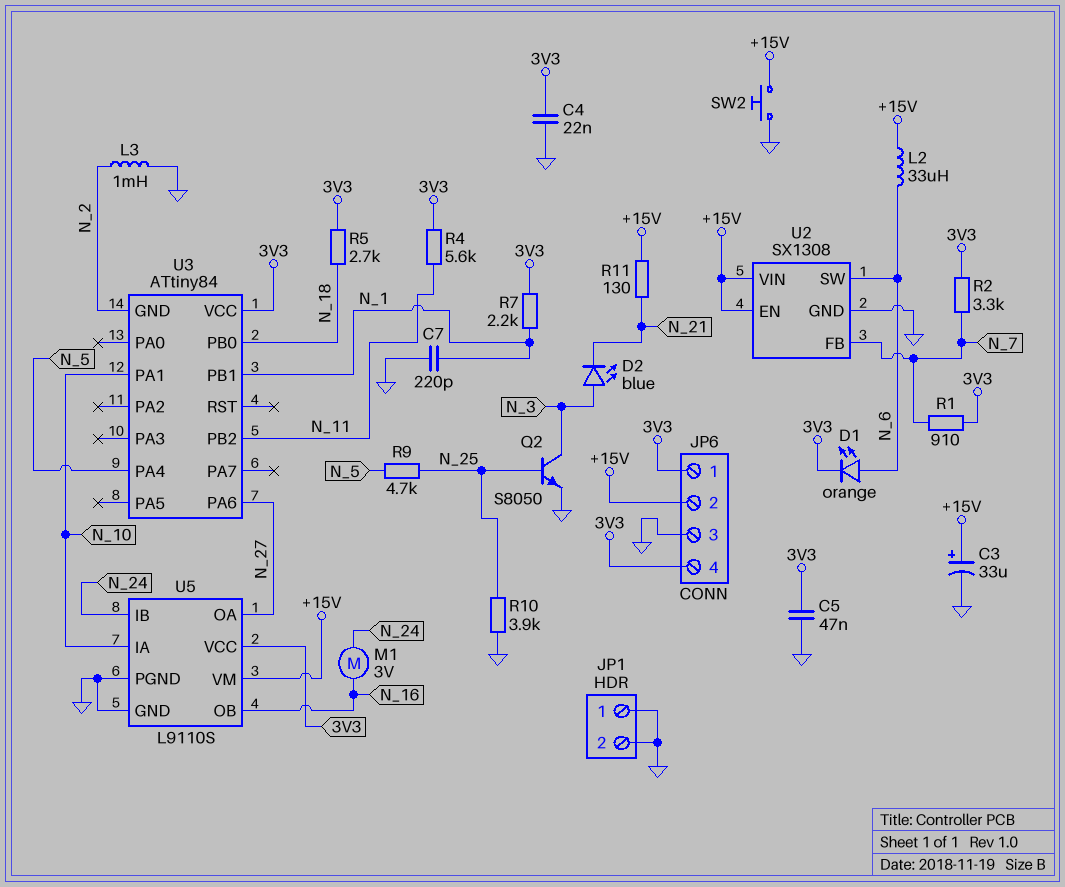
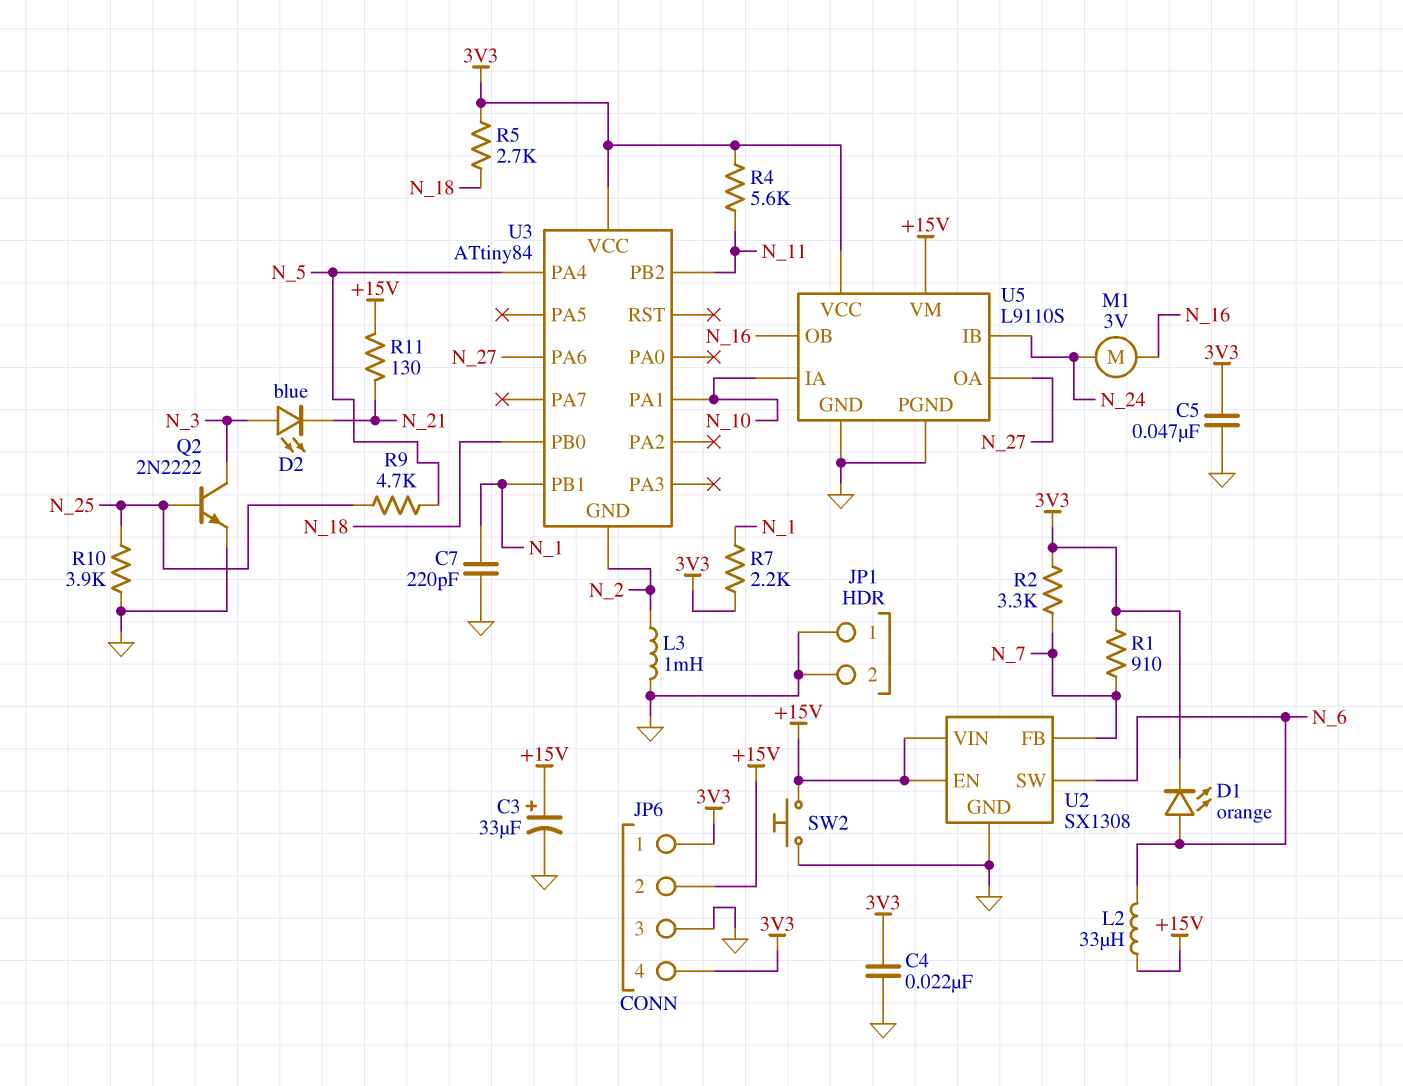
Q2: NPN S8050 (B N_25, C N_3, E GND) -> NPN 2N2222 (B N_25, C N_3, E GND)

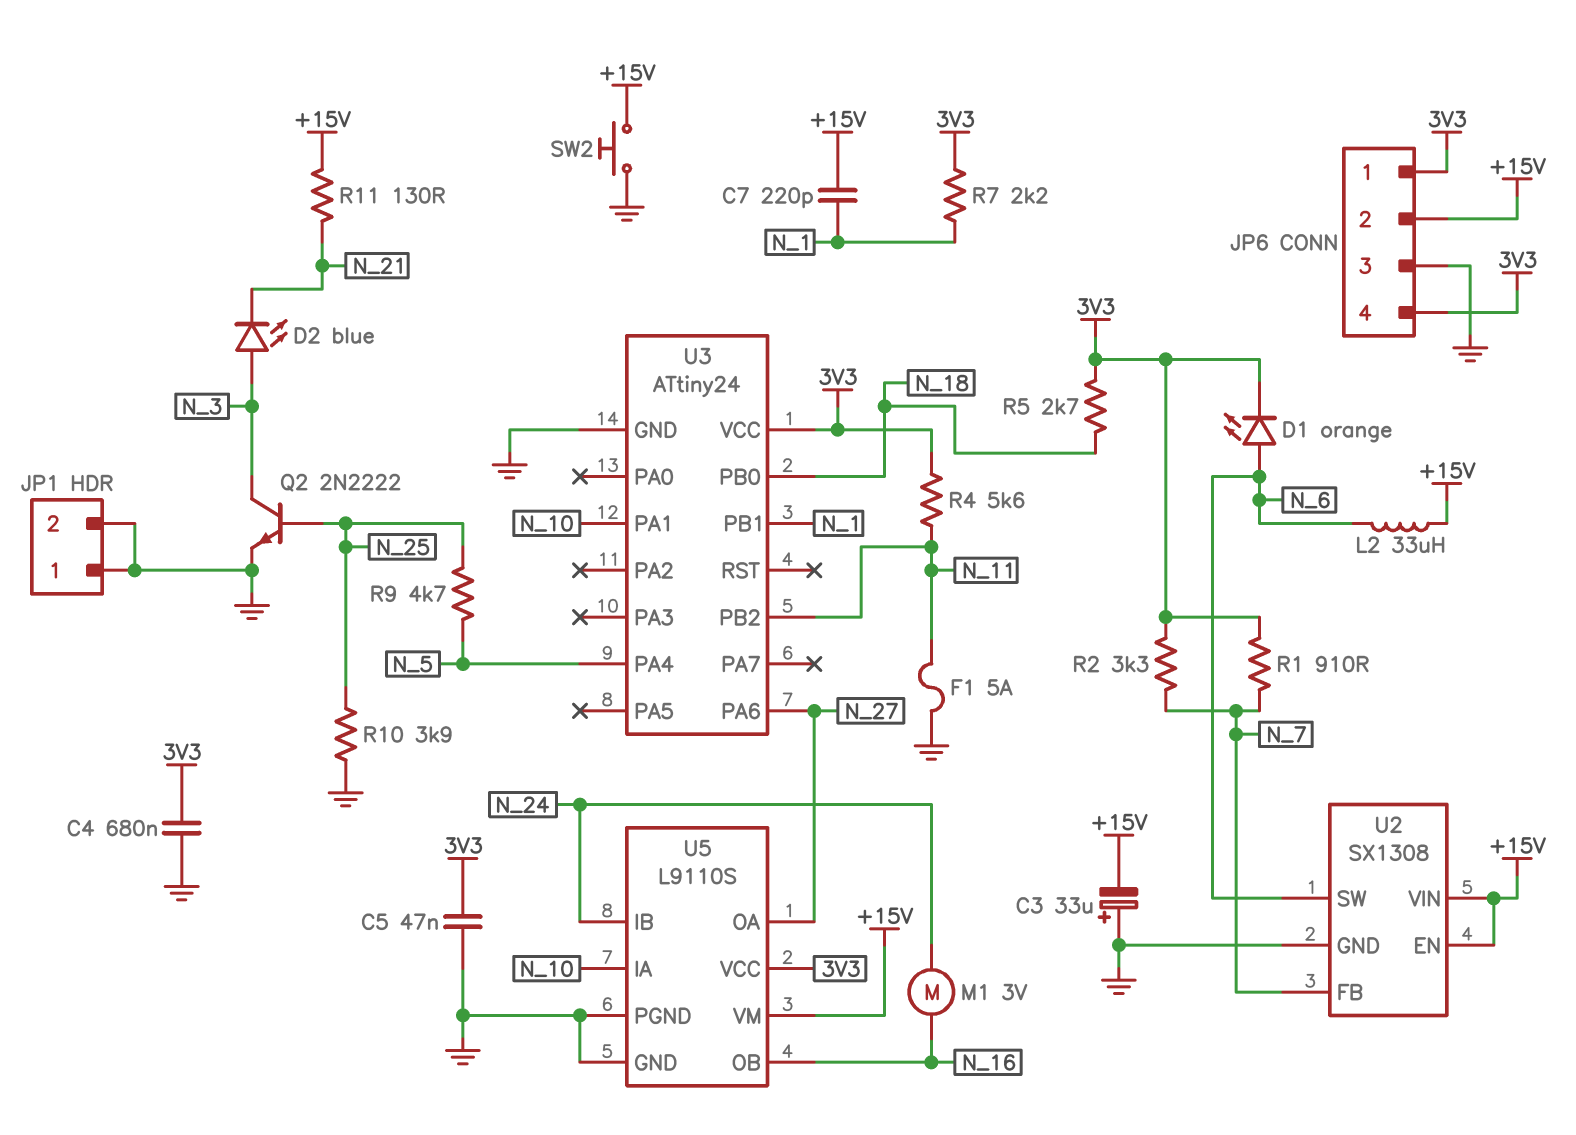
C3: 33uF (plus +15V, minus GND) -> 33uF (plus GND, minus +15V)
C4: 22nF (3V3, GND) -> 680nF (3V3, GND)
C7: 220pF (GND, N_1) -> 220pF (+15V, N_1)
F1: none -> 5A (GND, N_11)
L3: 1mH (GND, N_2) -> none
U3: ATtiny84 -> ATtiny24
U3 pin GND: N_2 -> GND

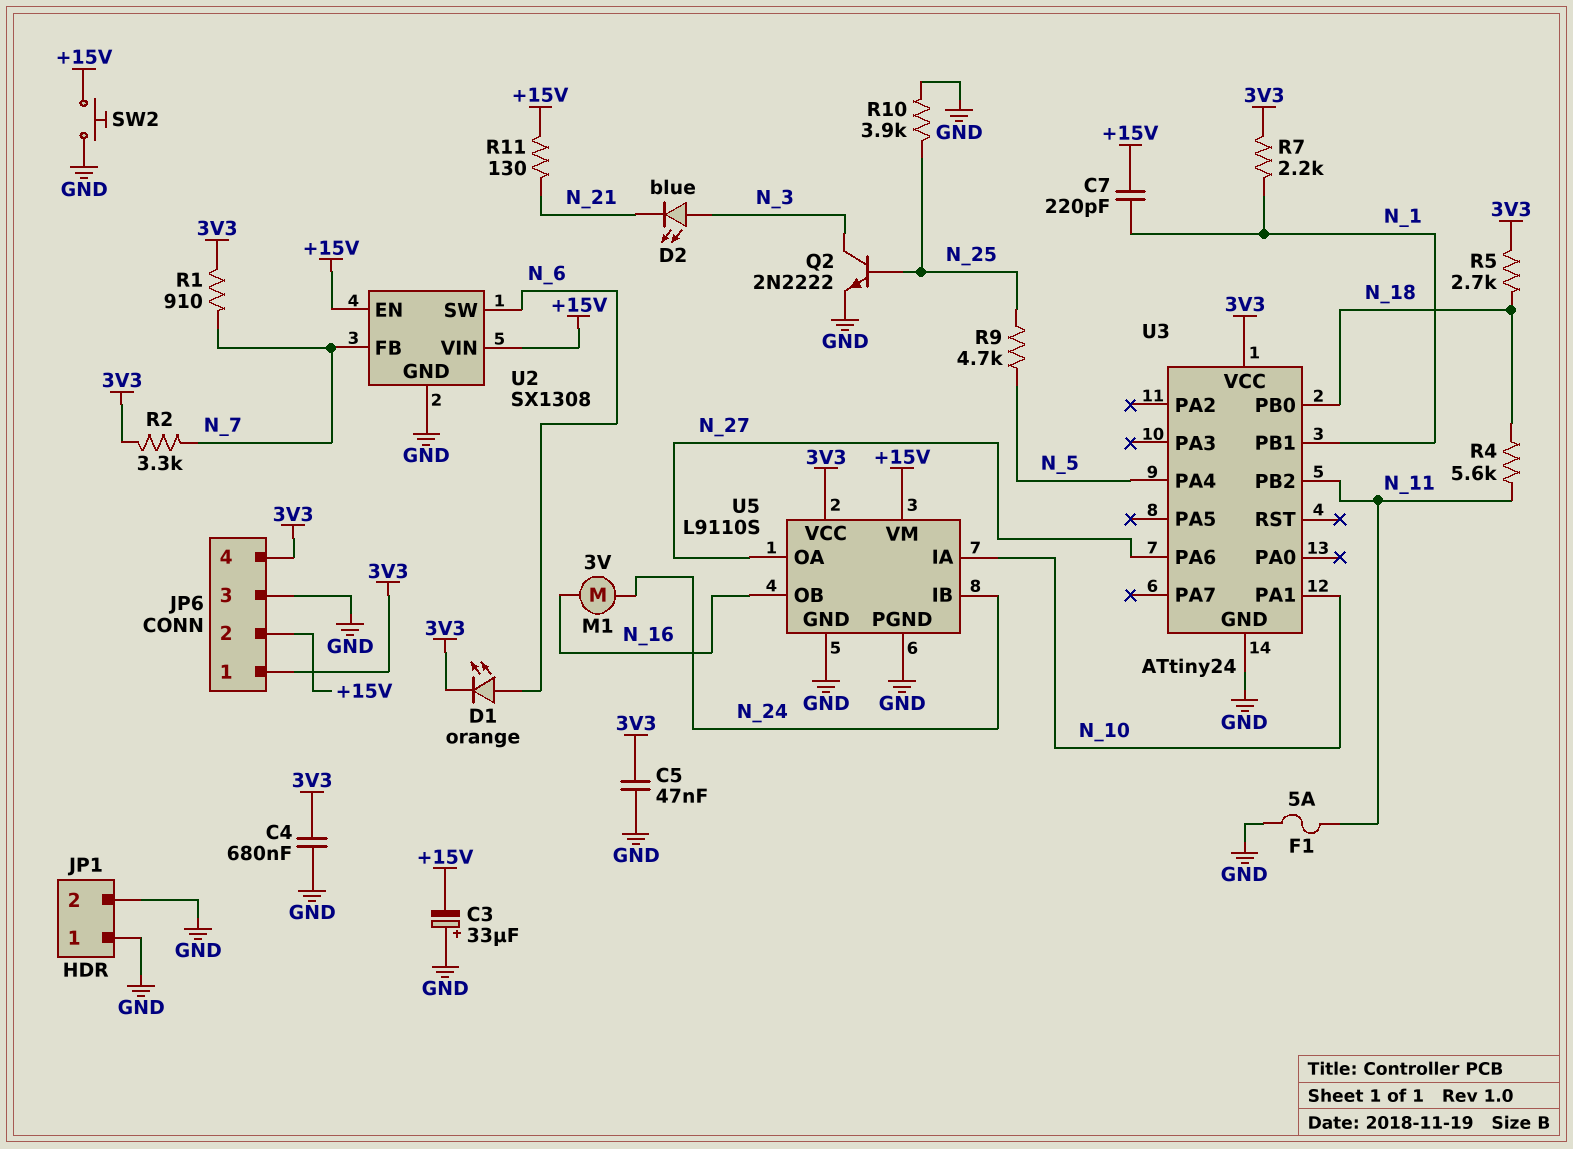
L2: 33uH (+15V, N_6) -> none
R4: 5.6k (3V3, N_11) -> 5.6k (N_11, N_18)

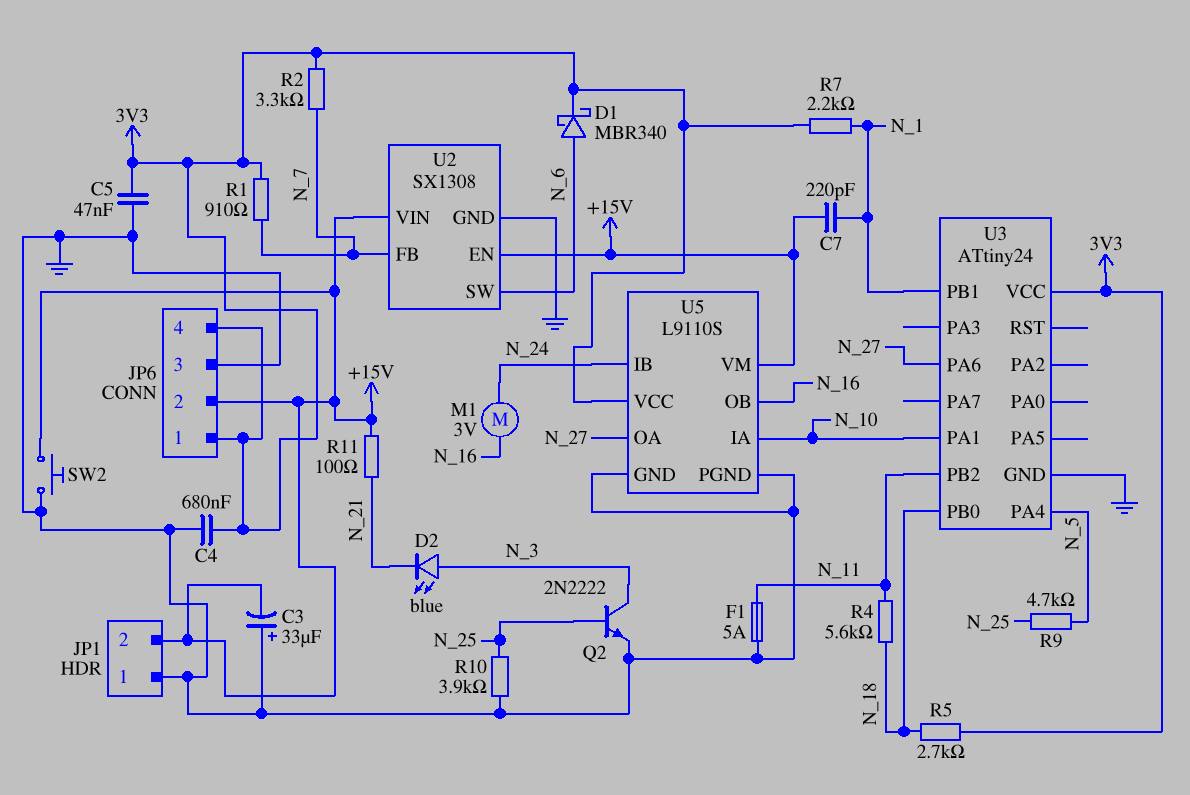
D1: LED orange (A N_6, K 3V3) -> schottky MBR340 (A N_6, K 3V3)
JP1 pin 2: GND -> +15V
R11: 130 (+15V, N_21) -> 100 (+15V, N_21)

